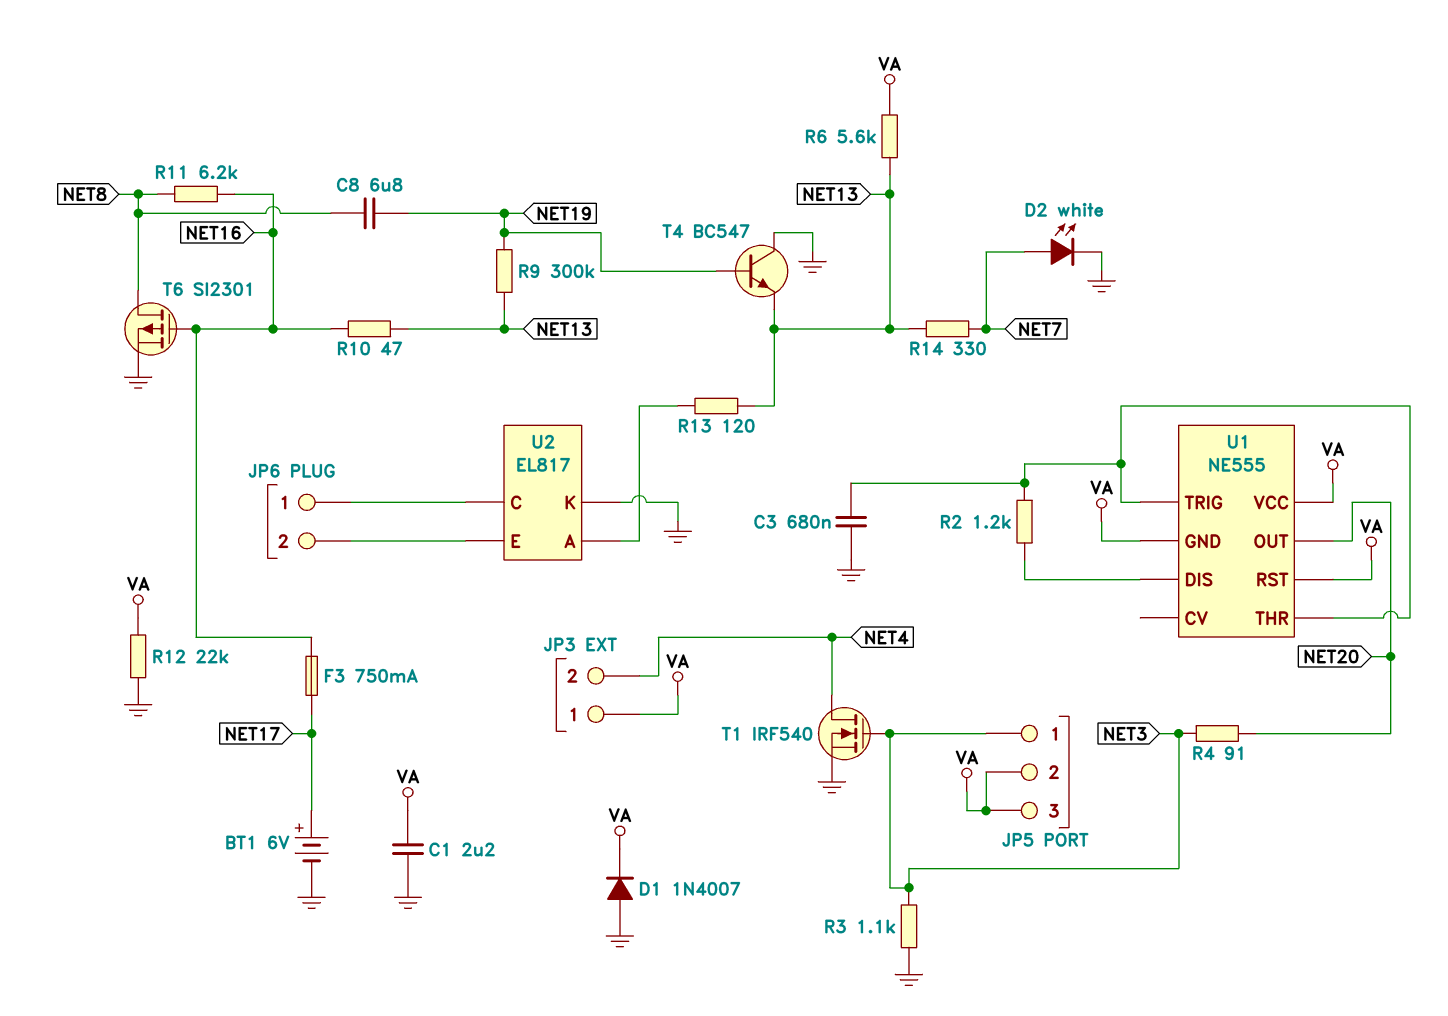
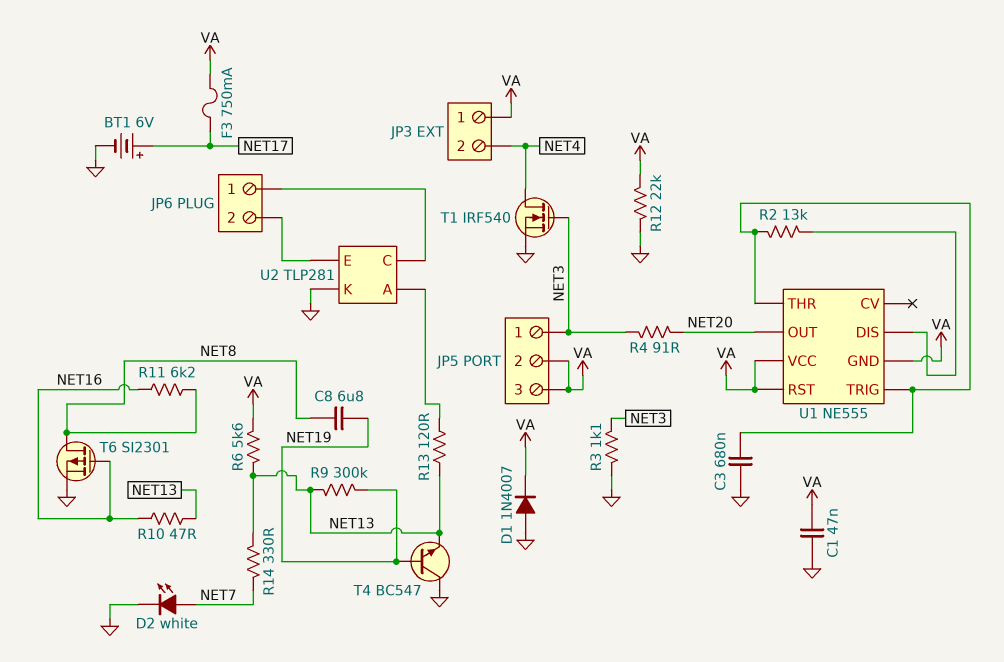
C1: 2.2uF (GND, VA) -> 47nF (GND, VA)
F3: 750mA (NET16, NET17) -> 750mA (NET17, VA)
R2: 1.2k (U1/DIS, U1/THR) -> 13k (U1/DIS, U1/THR)
U2: EL817 -> TLP281

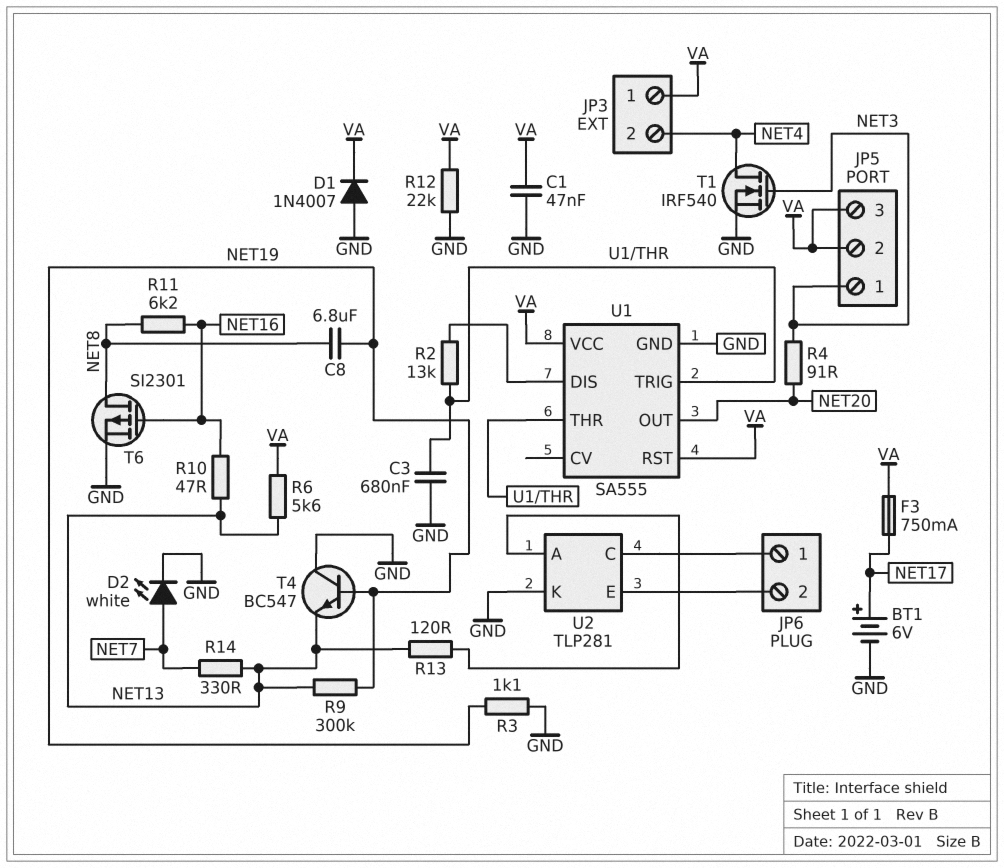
R3: 1.1k (GND, NET3) -> 1.1k (GND, NET19)
U1: NE555 -> SA555
U1 pin GND: VA -> GND

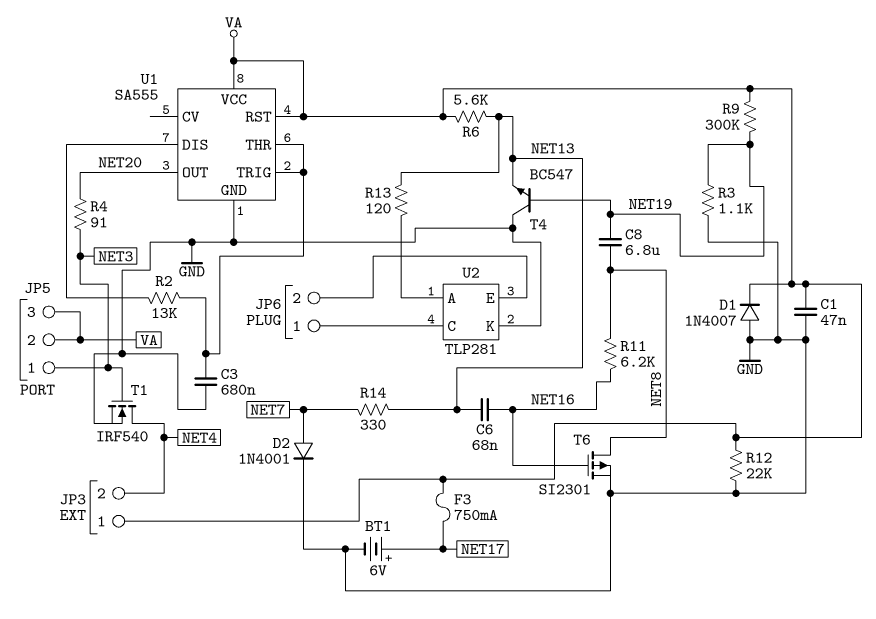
C6: none -> 68nF (NET13, NET16)
D2: LED white (A NET7, K GND) -> diode 1N4001 (A NET7, K GND)
R9: 300k (NET13, NET19) -> 300k (NET19, VA)
R10: 47 (NET13, NET16) -> none

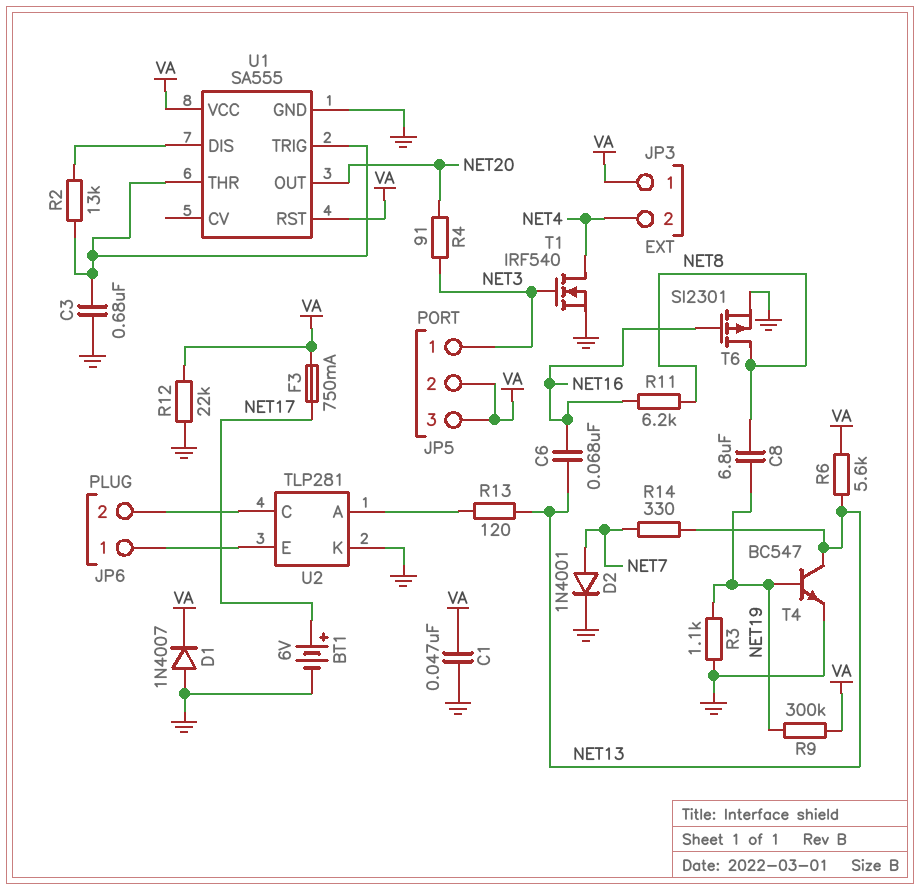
T4: NPN BC547 (B NET19, C GND, E NET13) -> NPN BC547 (B NET19, C NET13, E GND)
U2 pin C: JP6/1 -> JP6/2
U2 pin E: JP6/2 -> JP6/1

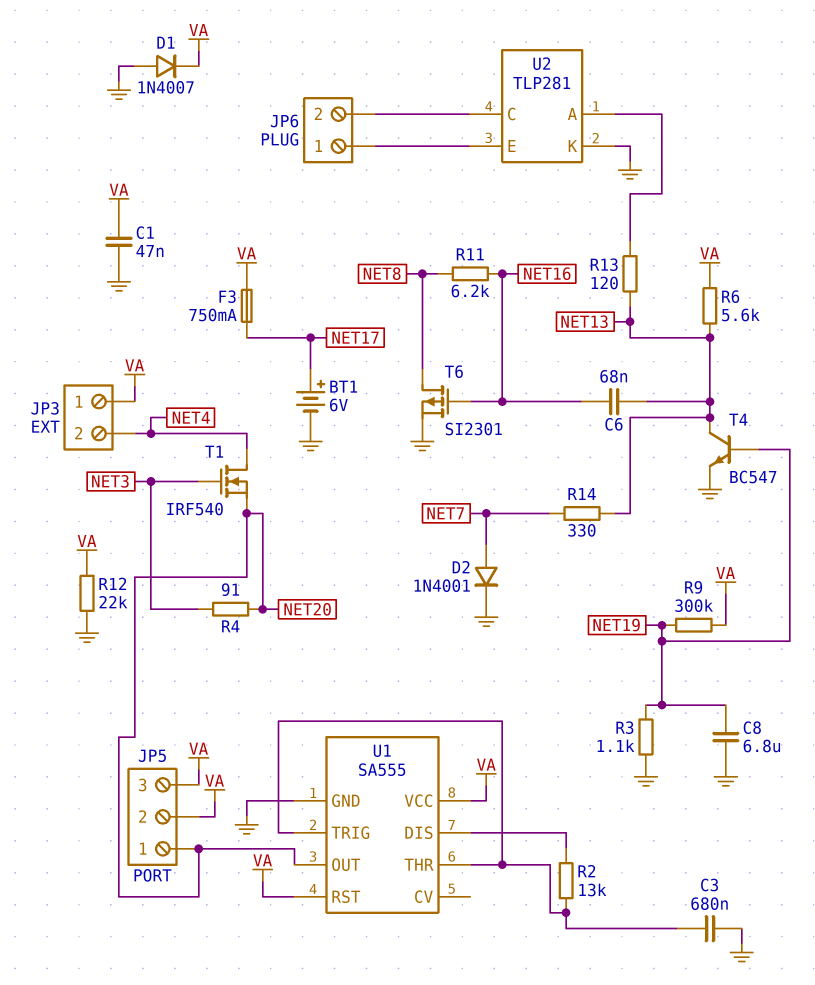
C8: 6.8uF (NET8, NET19) -> 6.8uF (GND, NET19)
JP5 pin 1: NET3 -> NET20
T1: NMOS IRF540 (G NET3, D NET4, S GND) -> NMOS IRF540 (G NET3, D NET4, S NET20)

